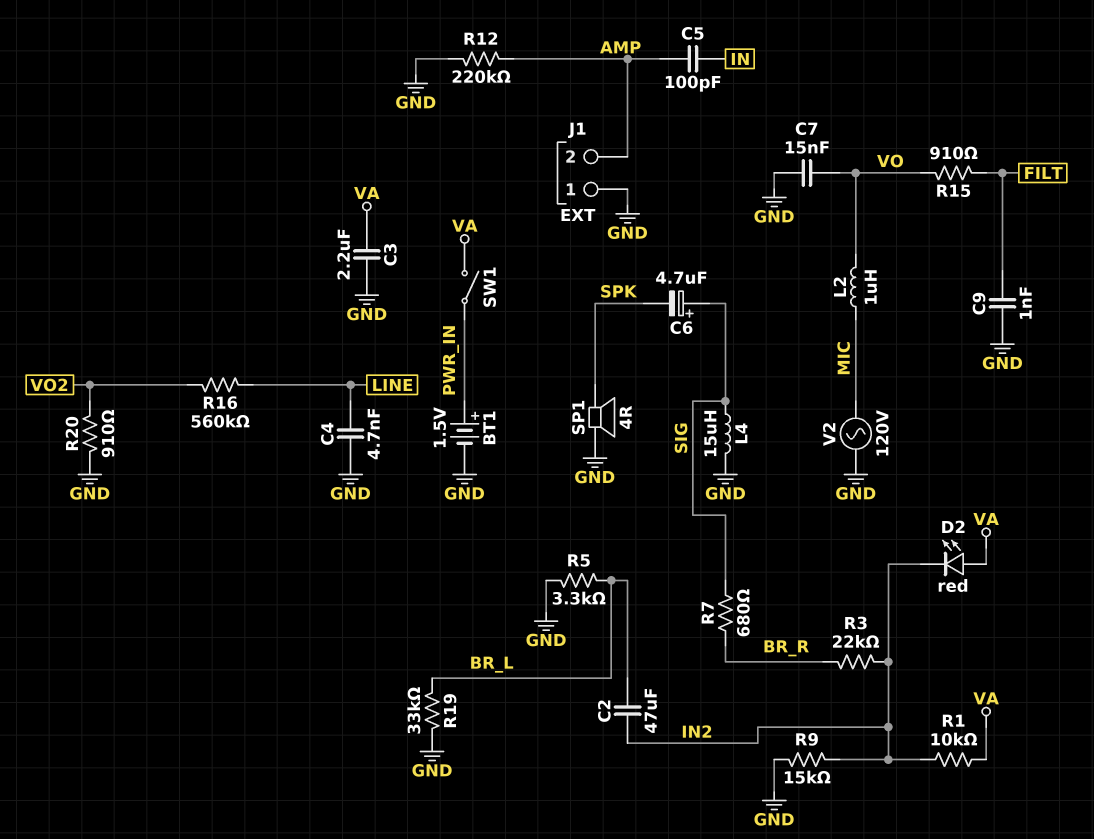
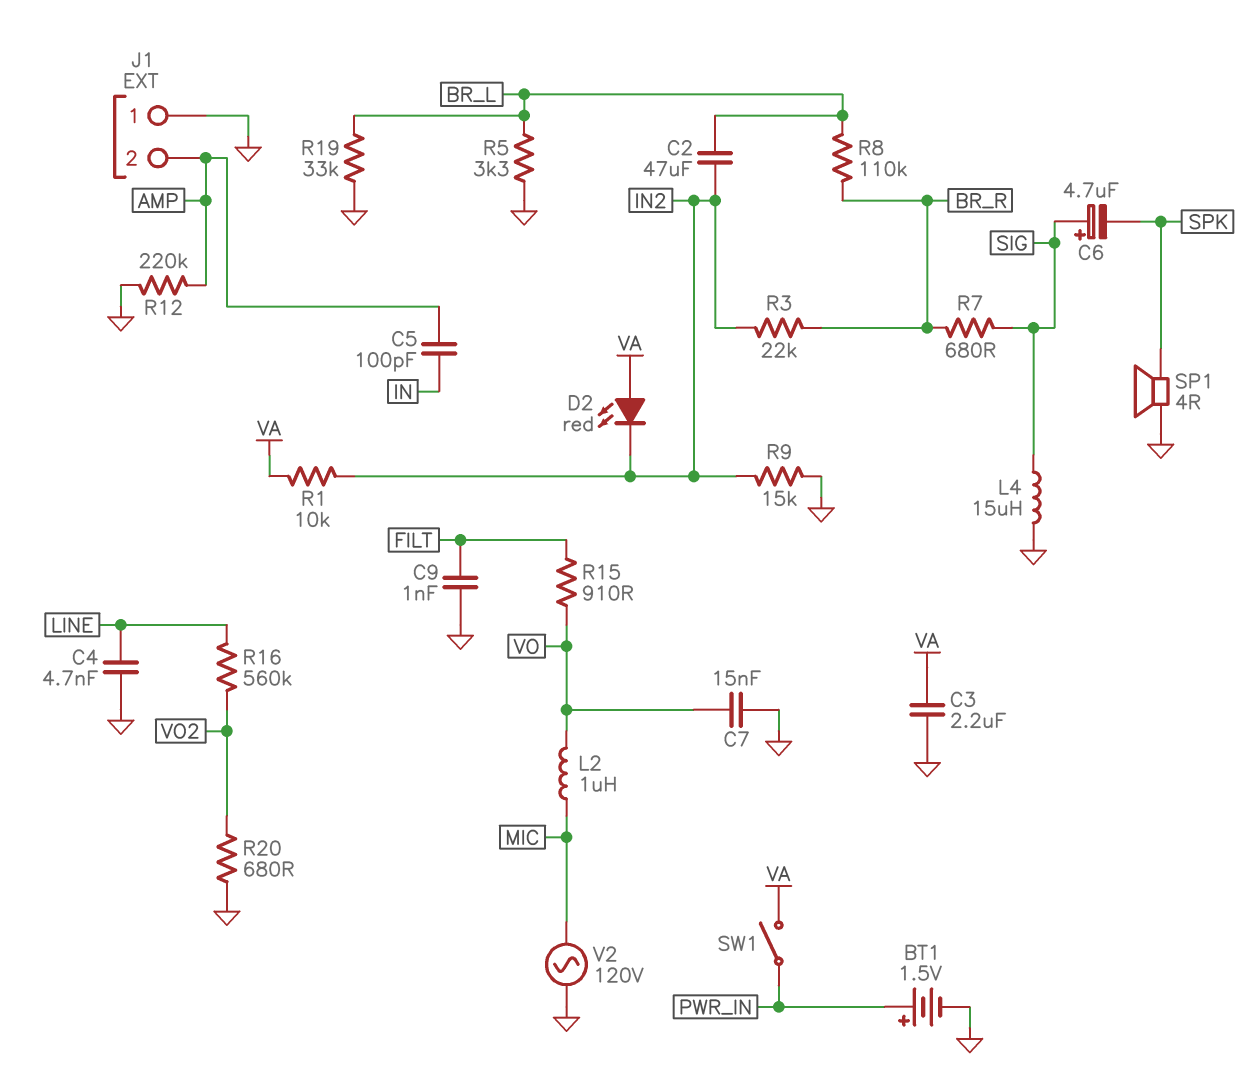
R8: none -> 110k (BR_L, BR_R)
R20: 910 (GND, VO2) -> 680 (GND, VO2)

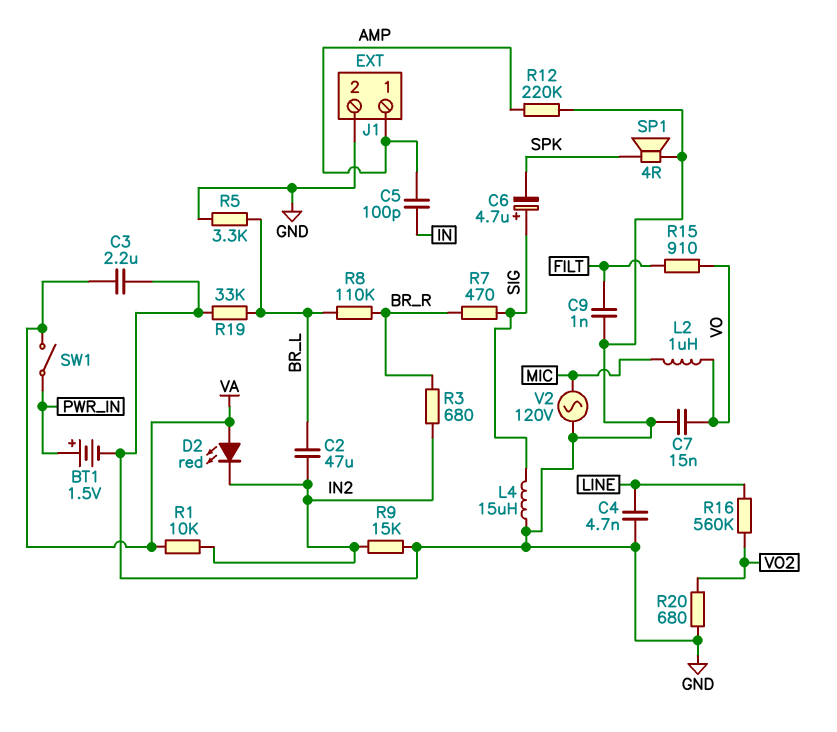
J1 pin 1: GND -> AMP
J1 pin 2: AMP -> GND
R3: 22k (BR_R, IN2) -> 680 (BR_R, IN2)
R7: 680 (BR_R, SIG) -> 470 (BR_R, SIG)

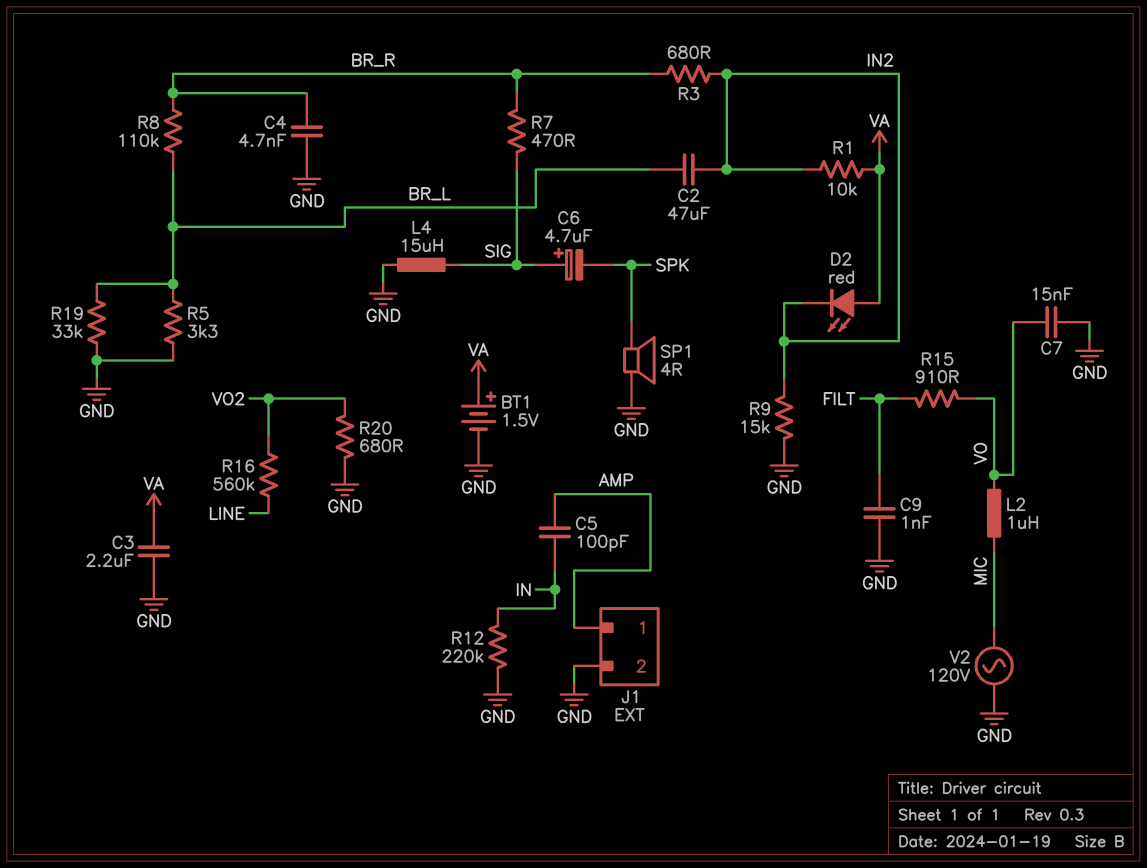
BT1: 1.5V (plus PWR_IN, minus GND) -> 1.5V (plus VA, minus GND)
C4: 4.7nF (GND, LINE) -> 4.7nF (BR_R, GND)
R12: 220k (AMP, GND) -> 220k (GND, IN)
SW1: switch (PWR_IN, VA) -> none

